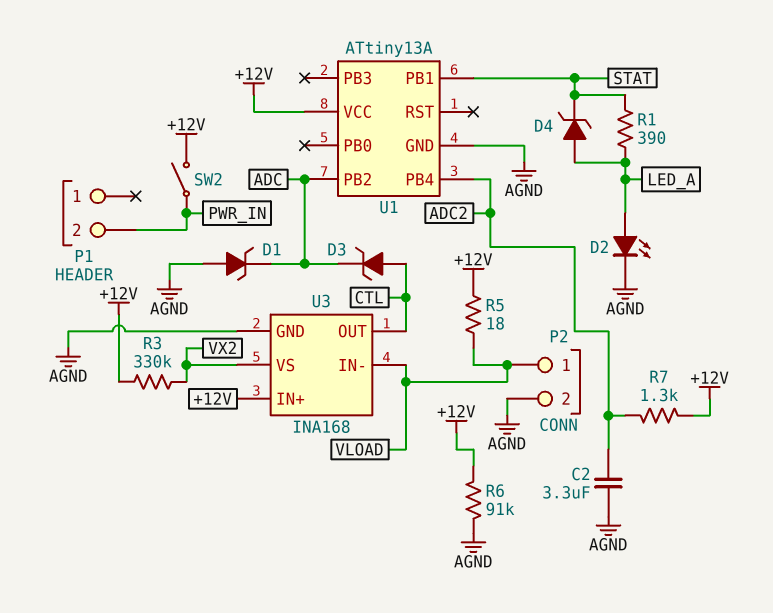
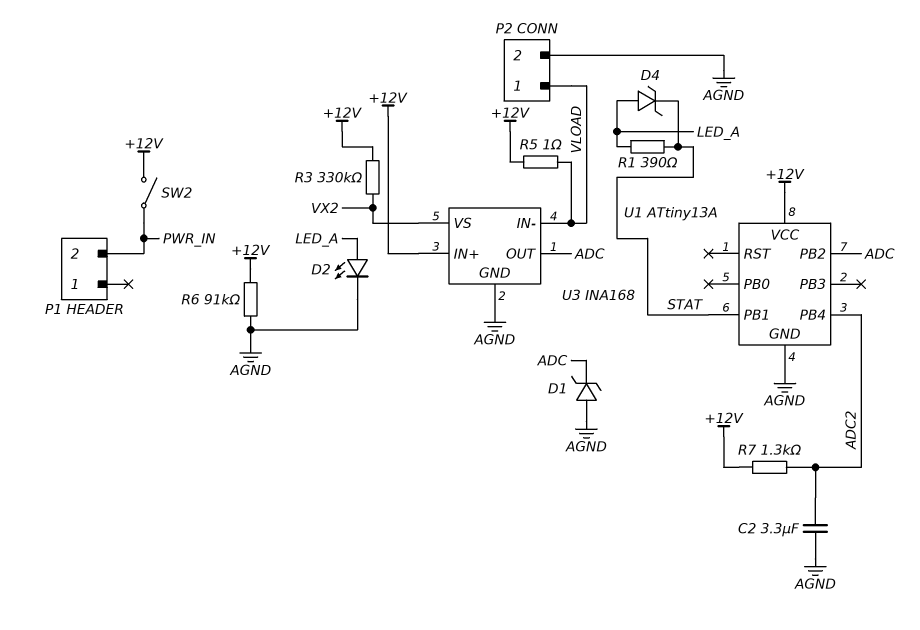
D3: zener (A CTL, K ADC) -> none
R5: 18 (+12V, VLOAD) -> 1 (+12V, VLOAD)
U3 pin OUT: CTL -> ADC

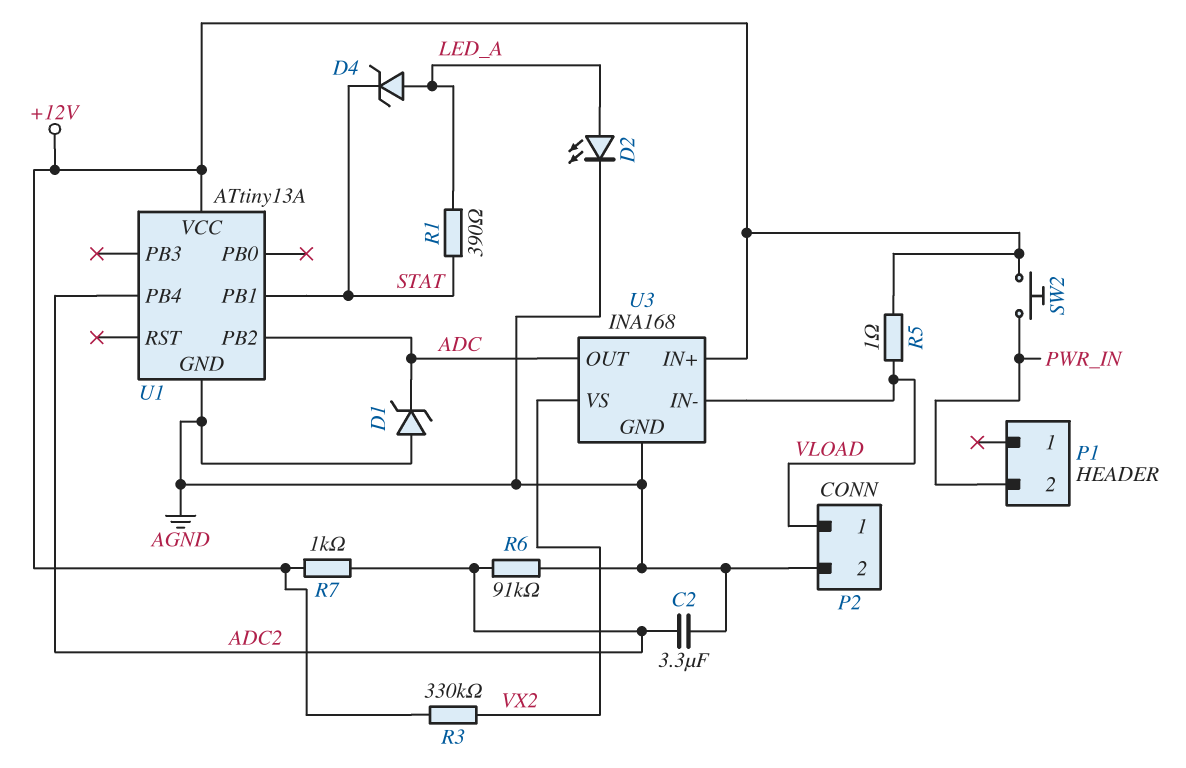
R6: 91k (+12V, AGND) -> 91k (ADC2, AGND)
R7: 1.3k (+12V, ADC2) -> 1k (+12V, ADC2)
SW2: switch (+12V, PWR_IN) -> button (+12V, PWR_IN)

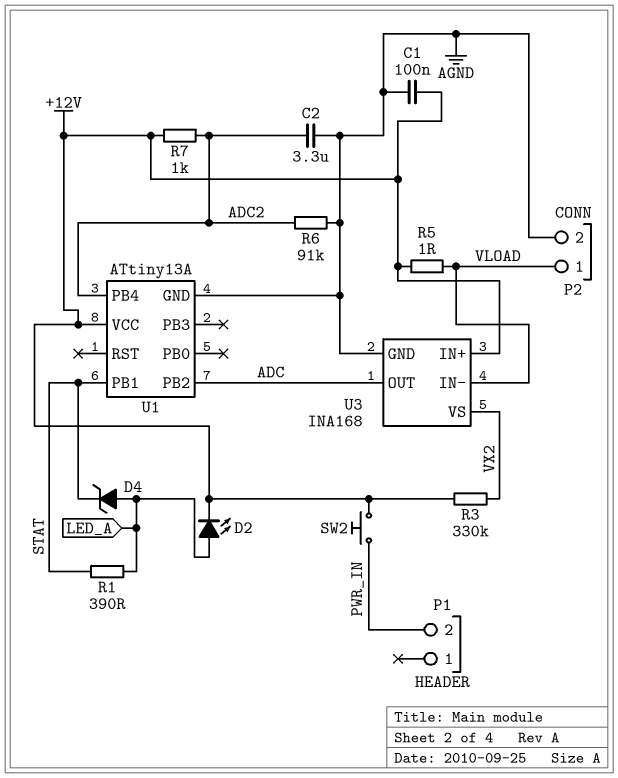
C1: none -> 100nF (+12V, AGND)
D1: zener (A AGND, K ADC) -> none
D2: LED (A LED_A, K AGND) -> LED (A LED_A, K +12V)

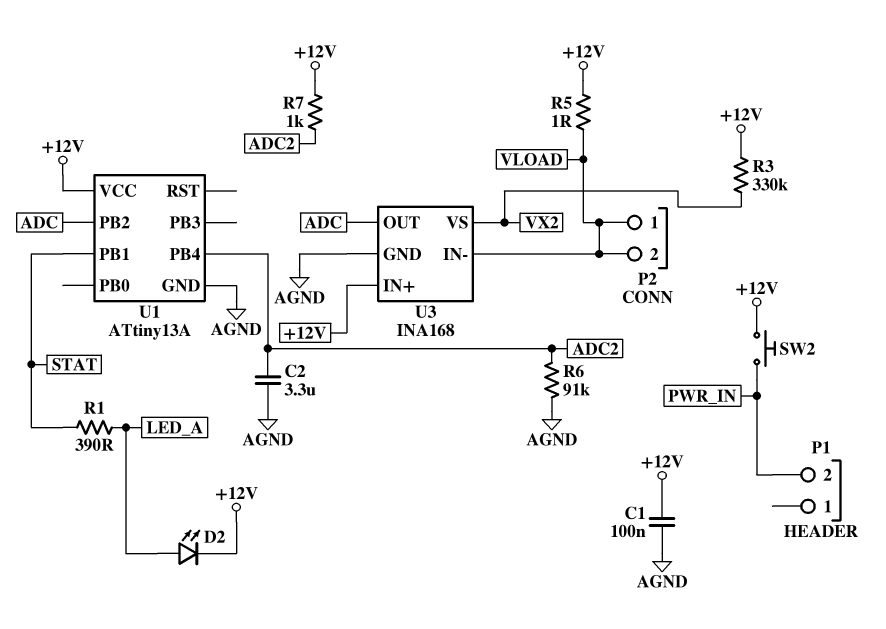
D4: zener (A LED_A, K STAT) -> none
P2 pin 2: AGND -> VLOAD

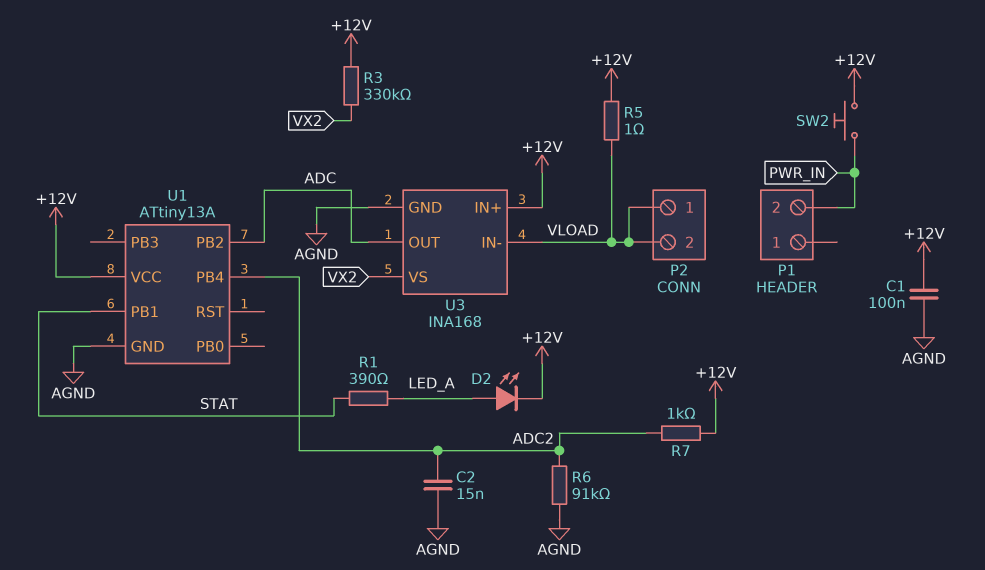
C2: 3.3uF (ADC2, AGND) -> 15nF (ADC2, AGND)

